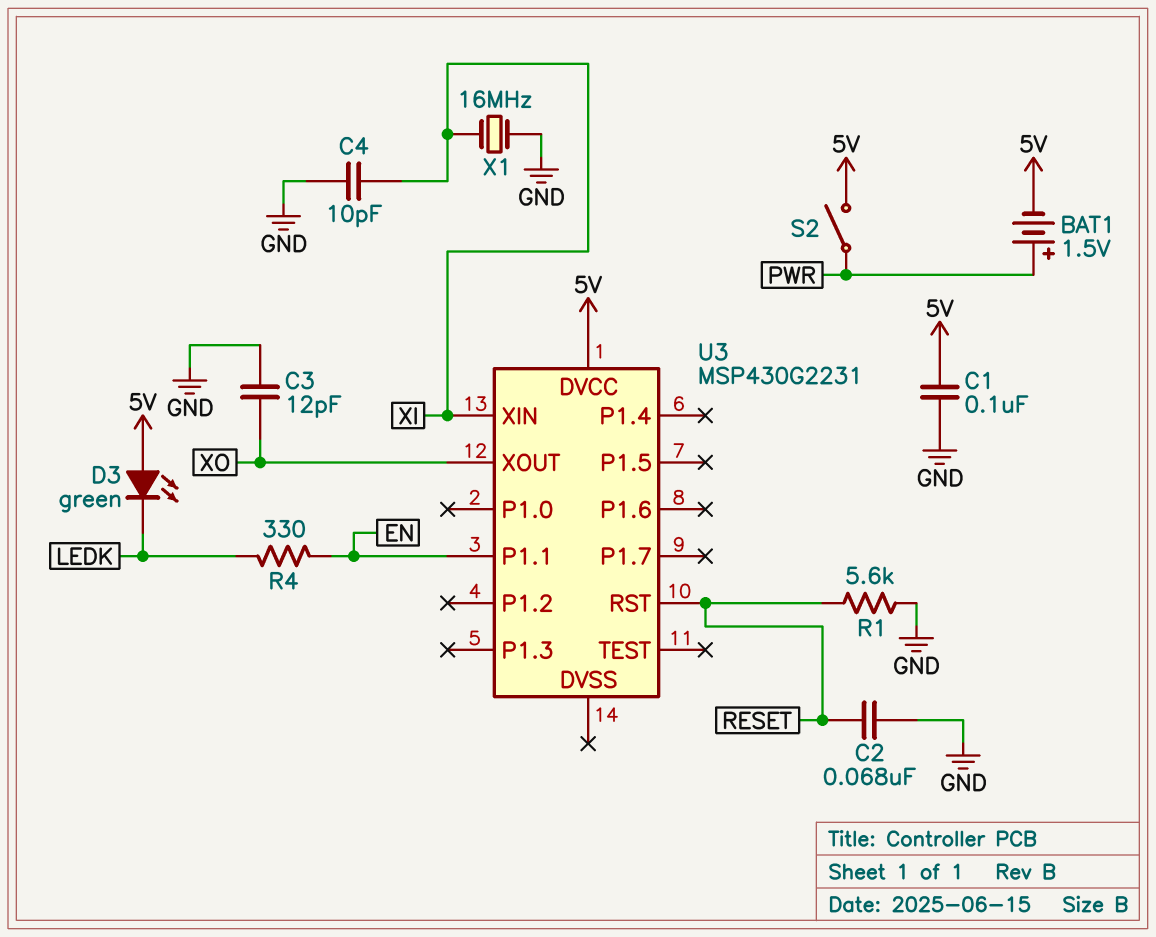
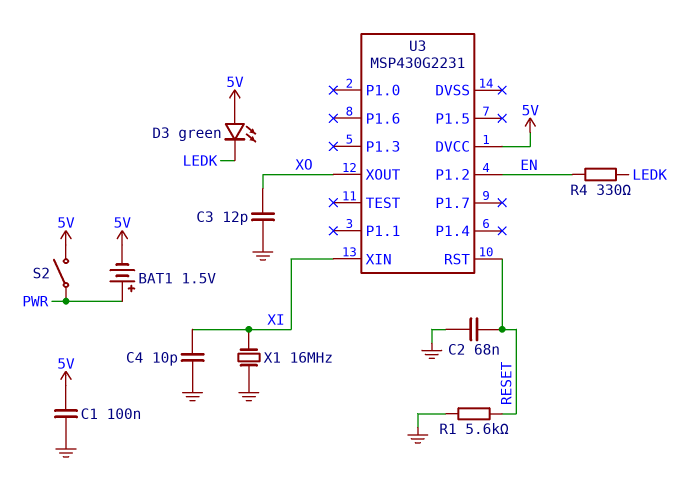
U3 pin P1.1: EN -> none
U3 pin P1.2: none -> EN

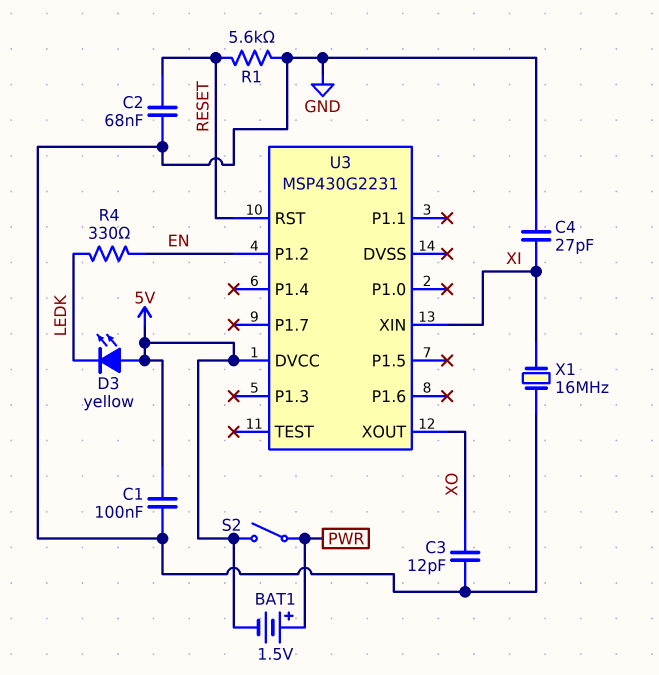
C4: 10pF (GND, XI) -> 27pF (GND, XI)
D3: LED green (A 5V, K LEDK) -> LED yellow (A 5V, K LEDK)

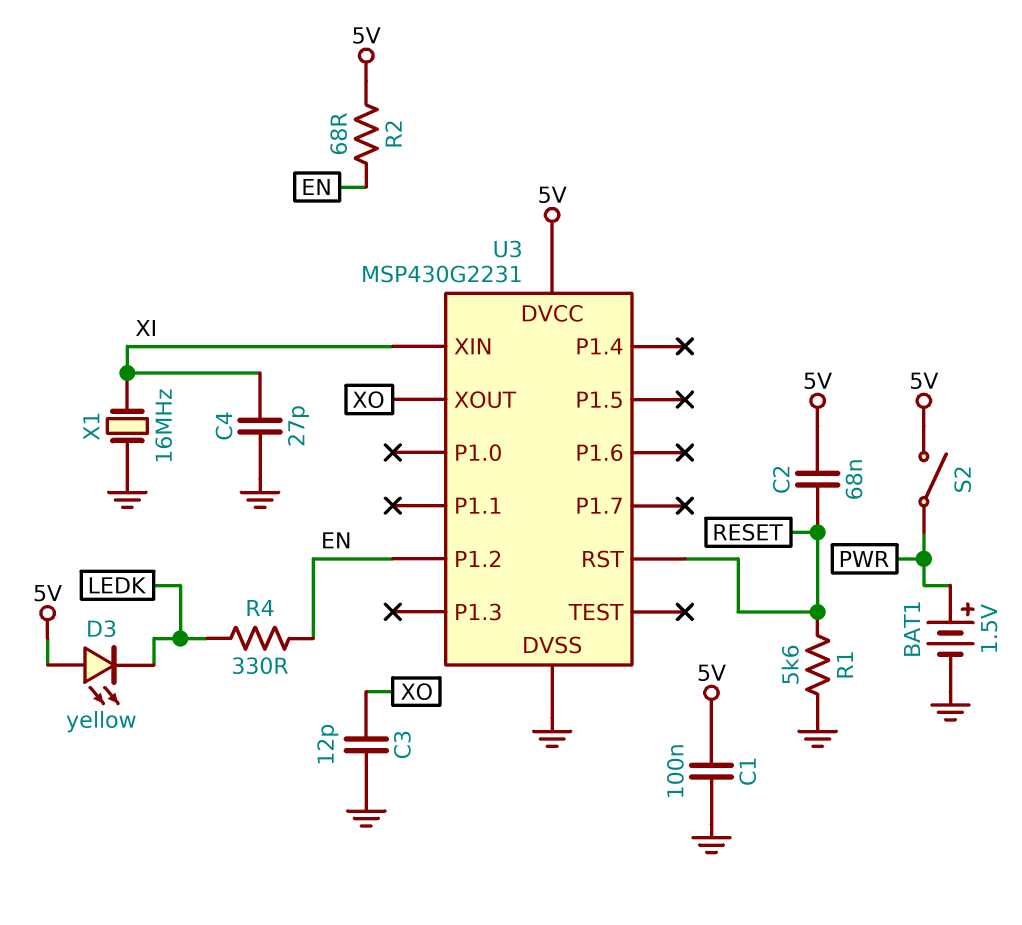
BAT1: 1.5V (plus PWR, minus 5V) -> 1.5V (plus PWR, minus GND)
C2: 68nF (GND, RESET) -> 68nF (5V, RESET)
R2: none -> 68 (5V, EN)
U3 pin DVSS: none -> GND

